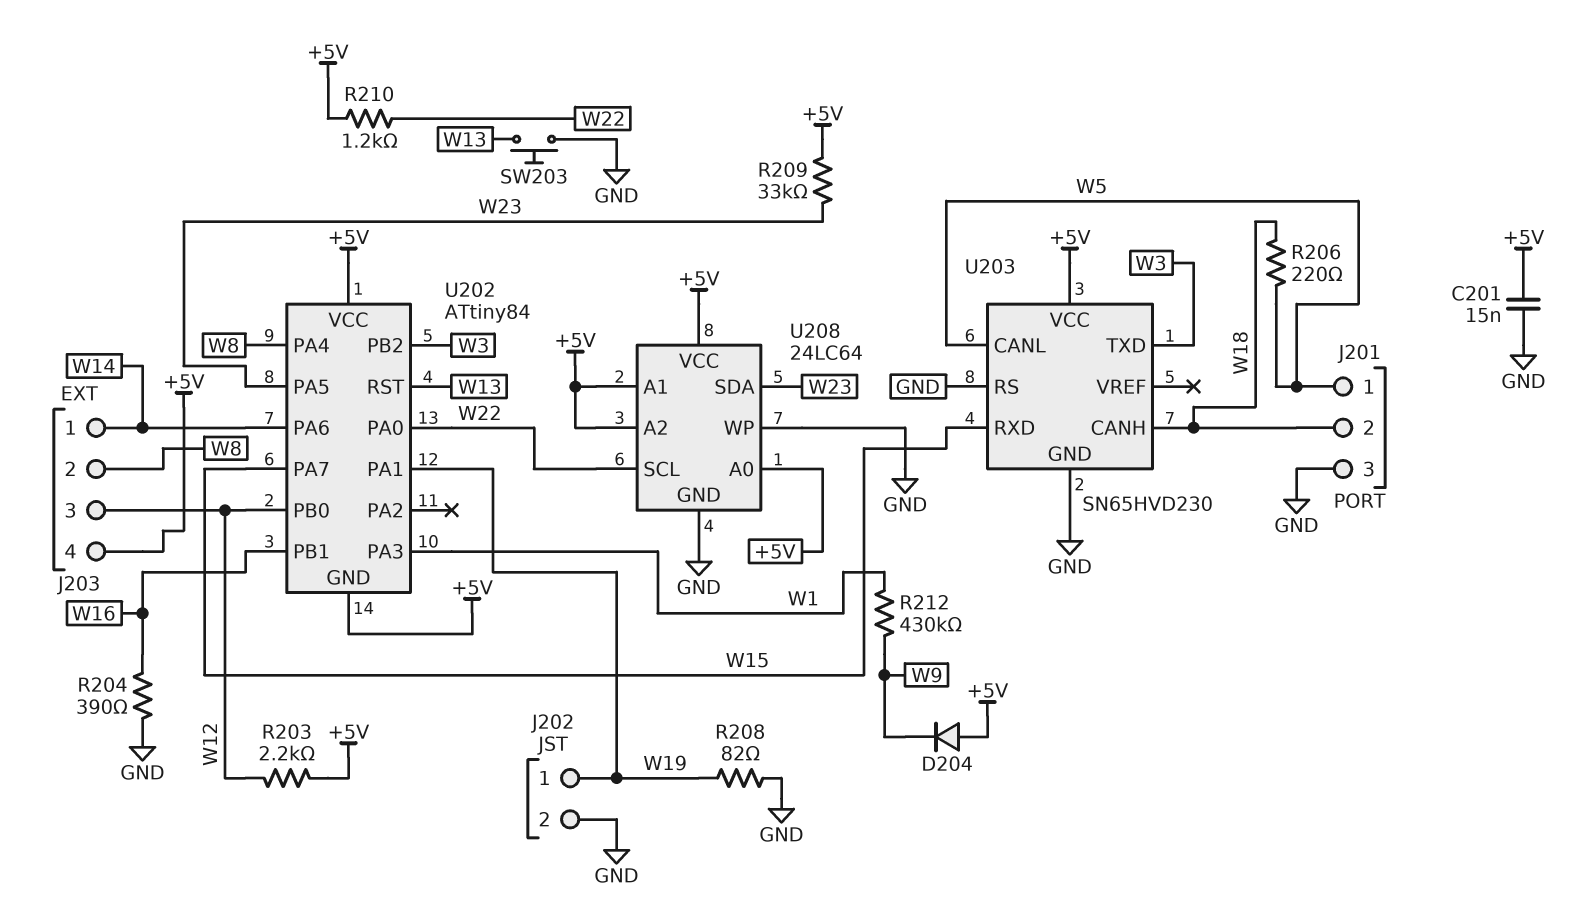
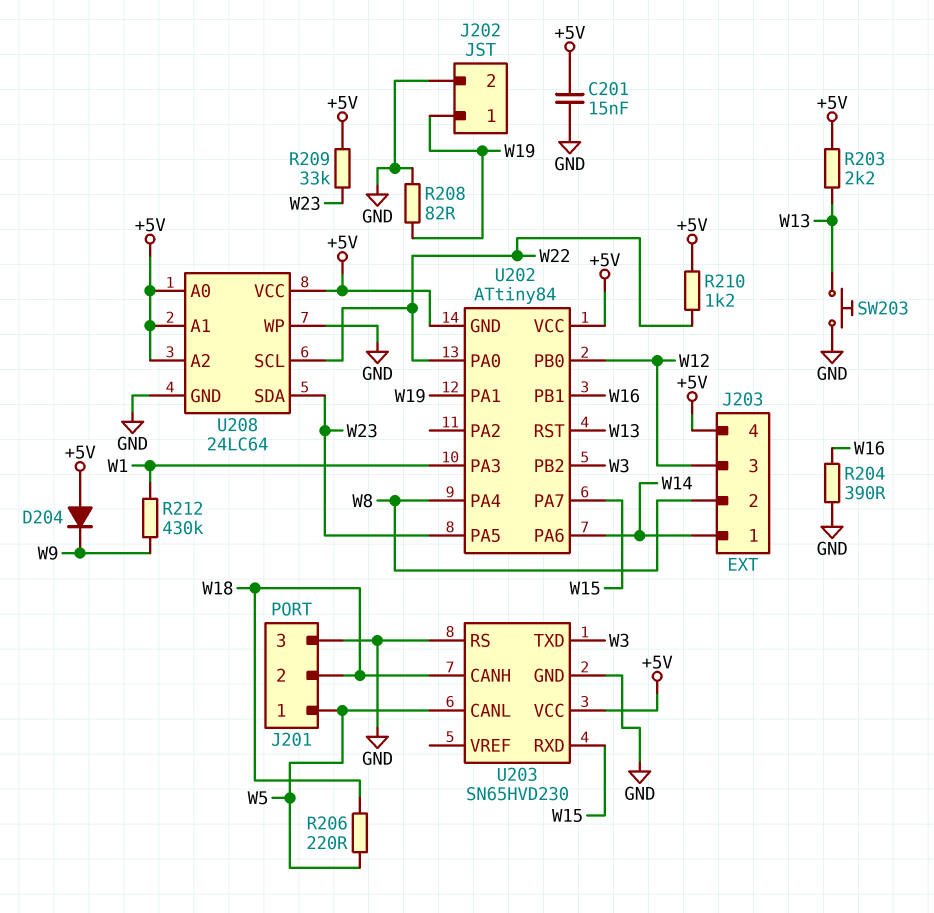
R203: 2.2k (+5V, W12) -> 2.2k (+5V, W13)

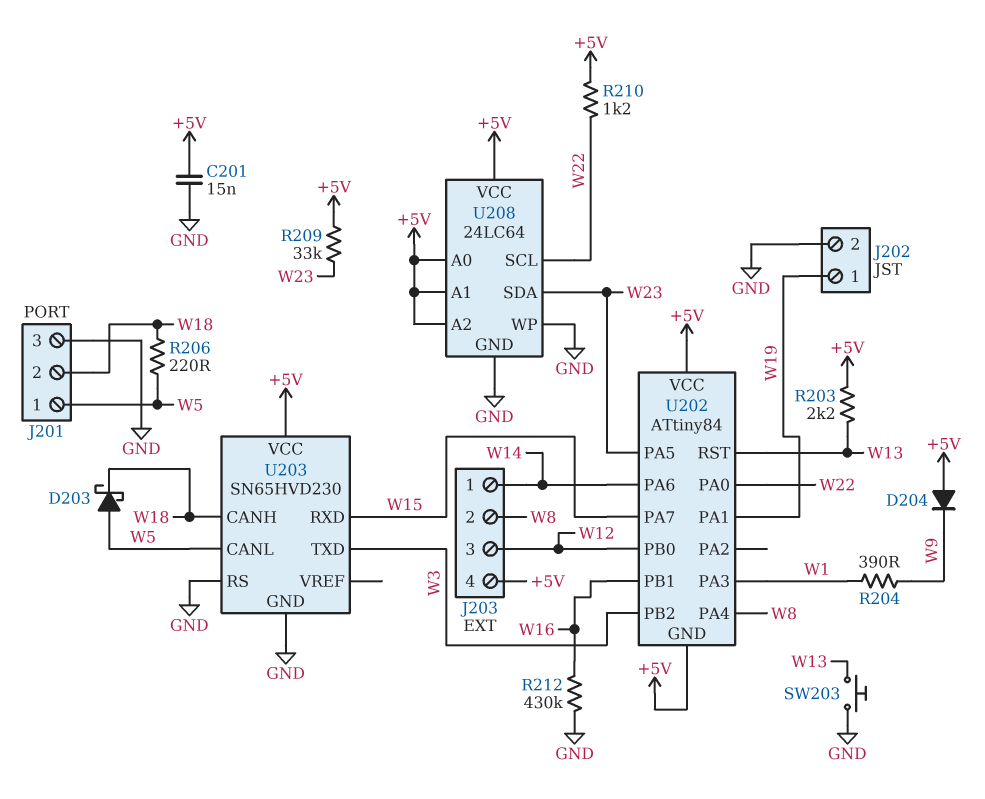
D203: none -> schottky (A W5, K W18)
R204: 390 (GND, W16) -> 390 (W1, W9)
R208: 82 (GND, W19) -> none
R212: 430k (W1, W9) -> 430k (GND, W16)

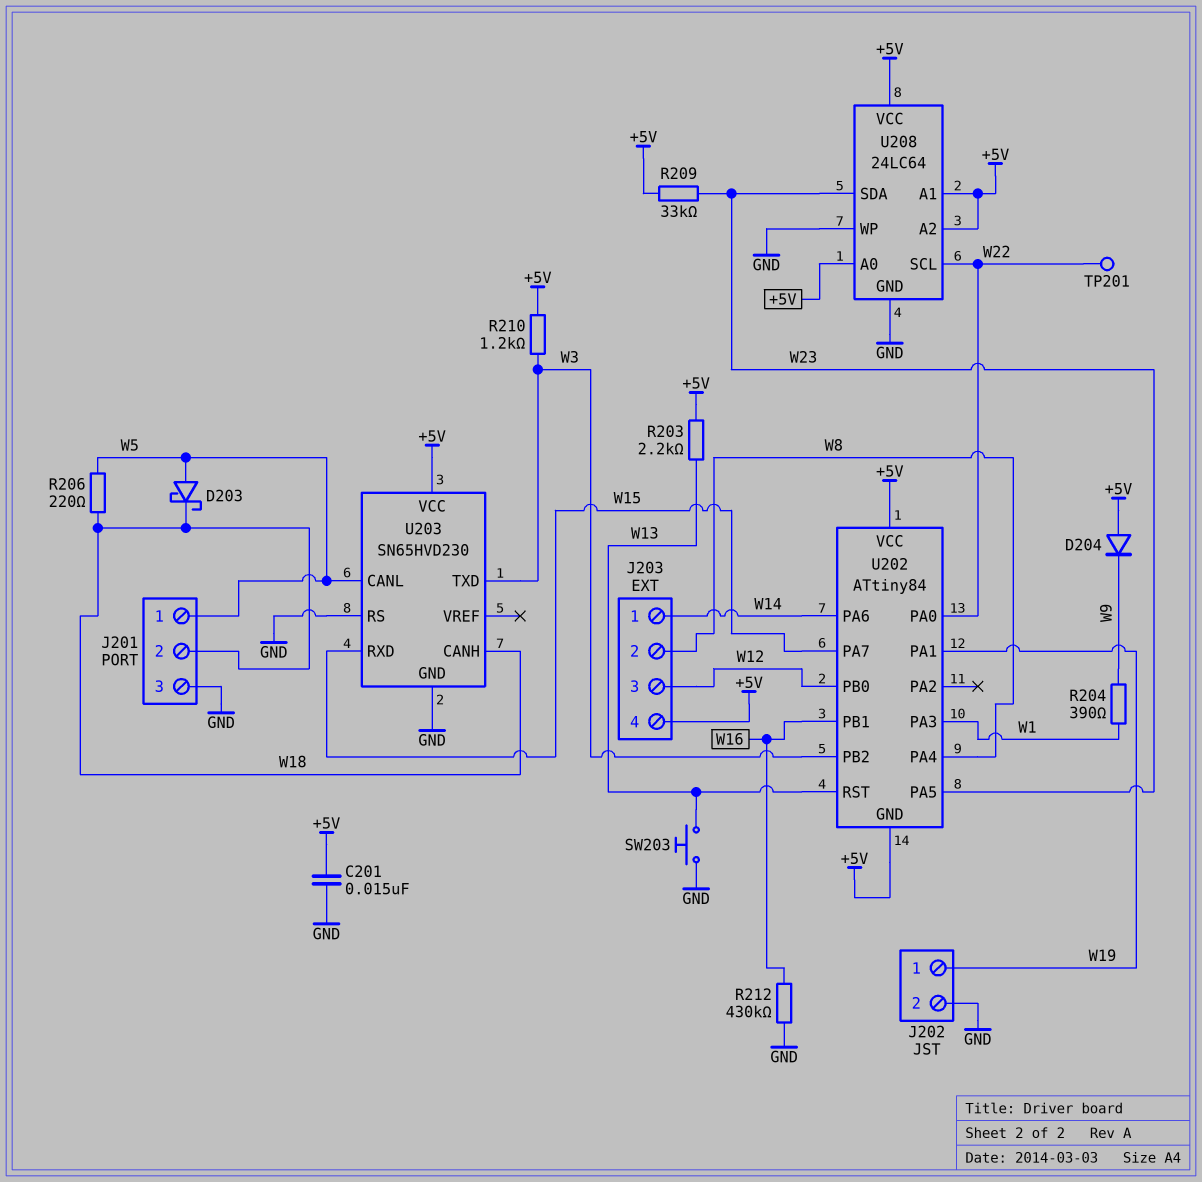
R210: 1.2k (+5V, W22) -> 1.2k (+5V, W3)
TP201: none -> test point (W22)

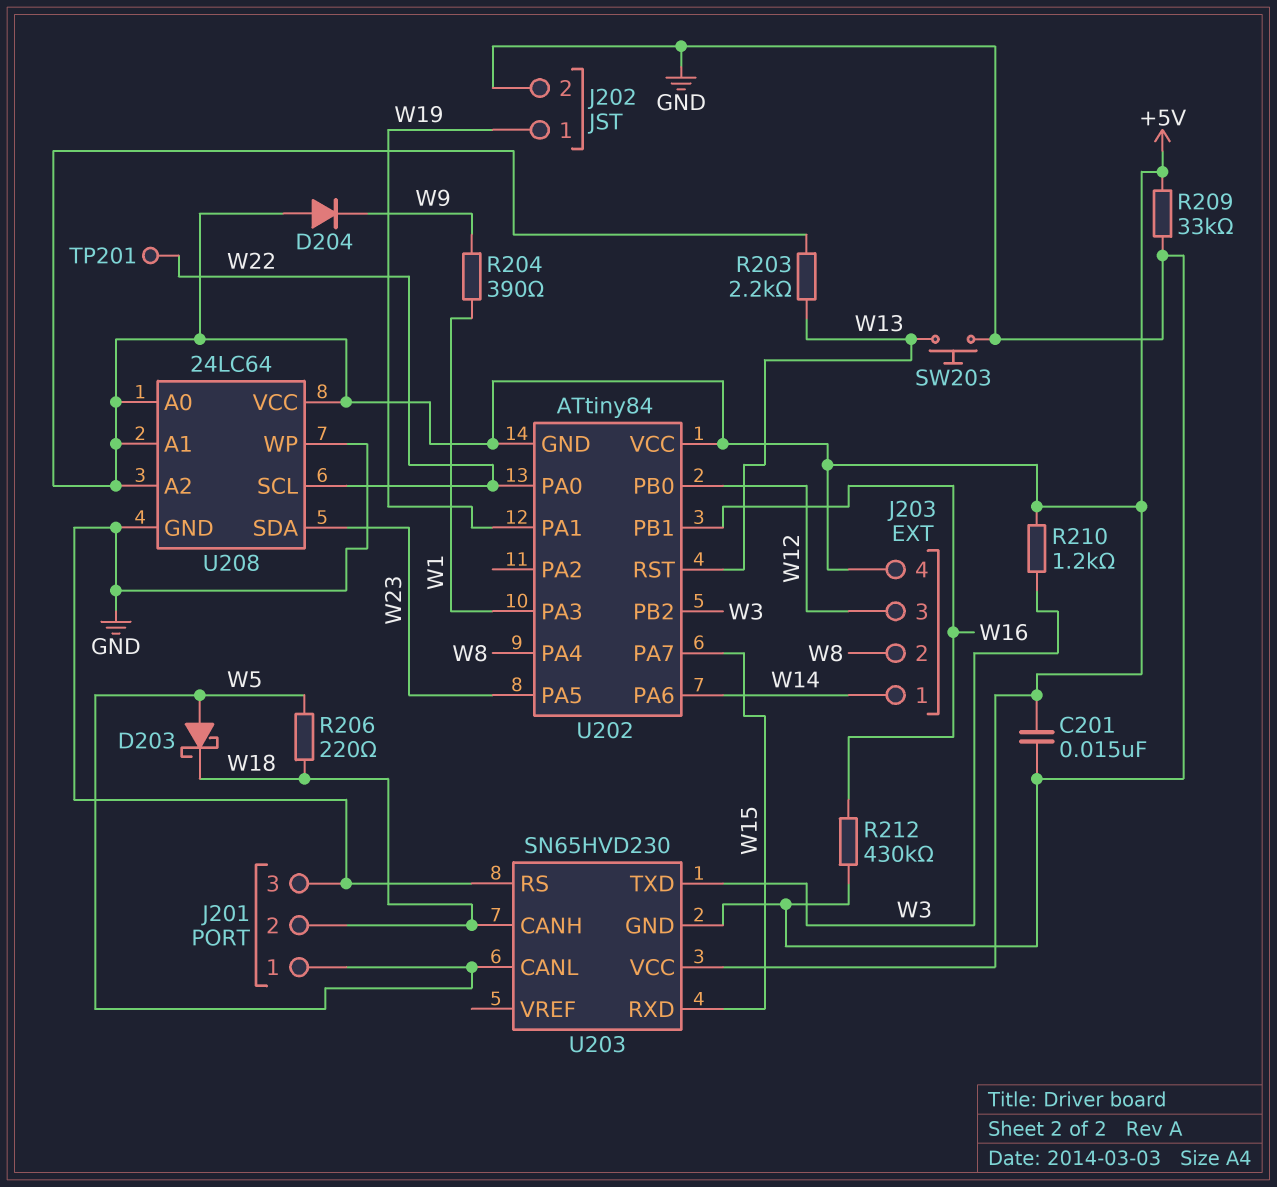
R209: 33k (+5V, W23) -> 33k (+5V, GND)

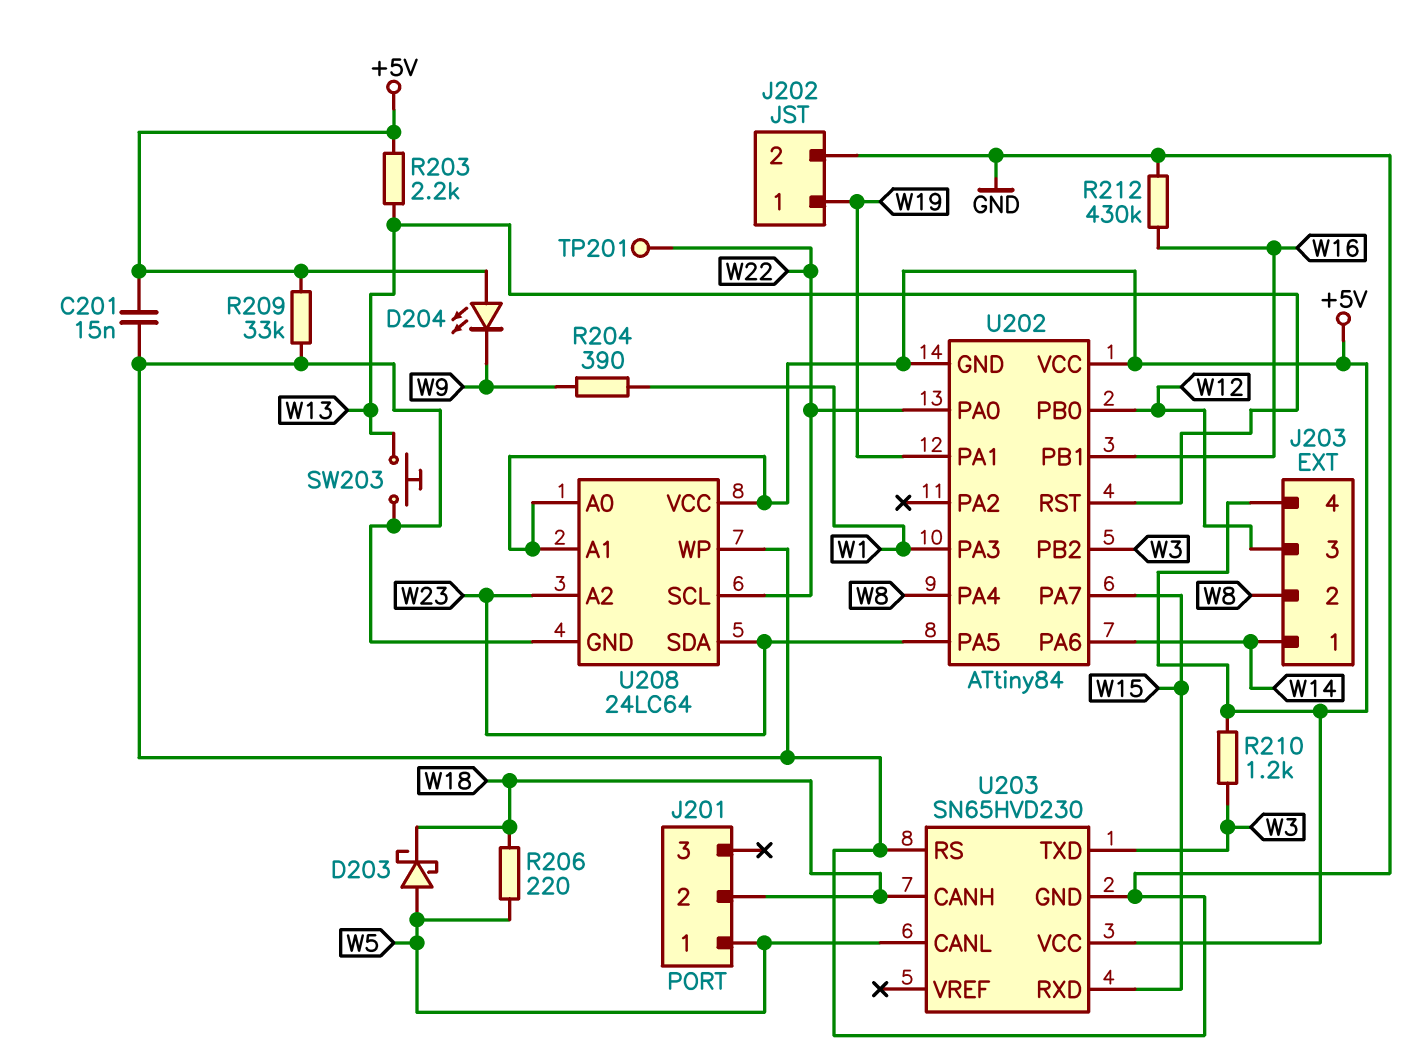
D204: diode (A +5V, K W9) -> LED (A +5V, K W9)
J201 pin 3: GND -> none
U208 pin A2: +5V -> W23

